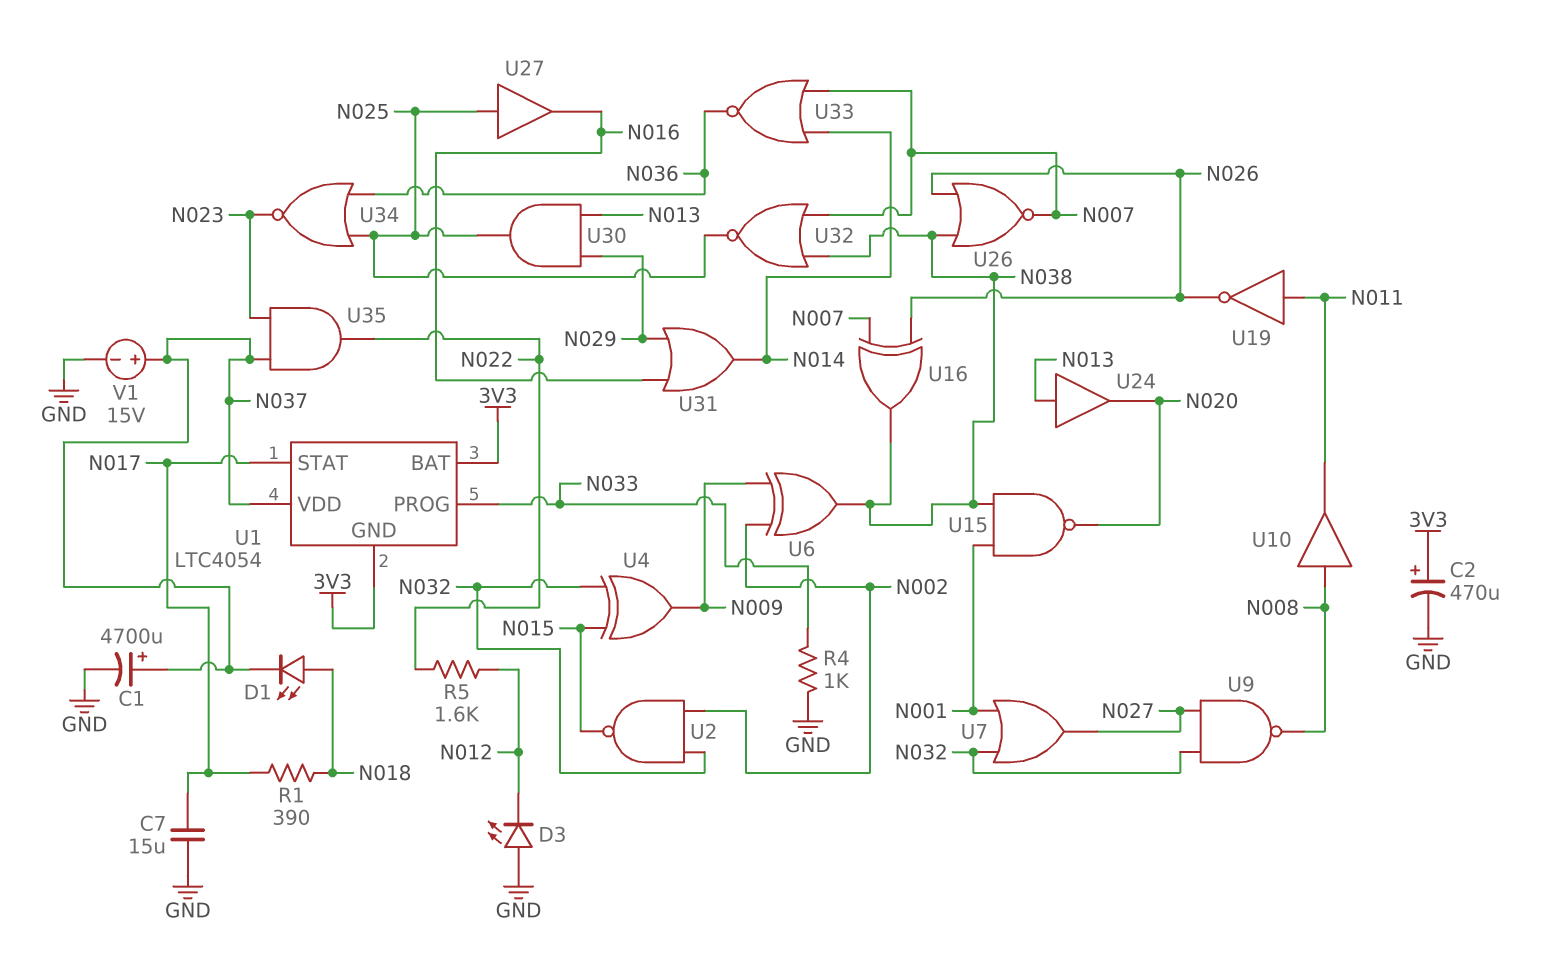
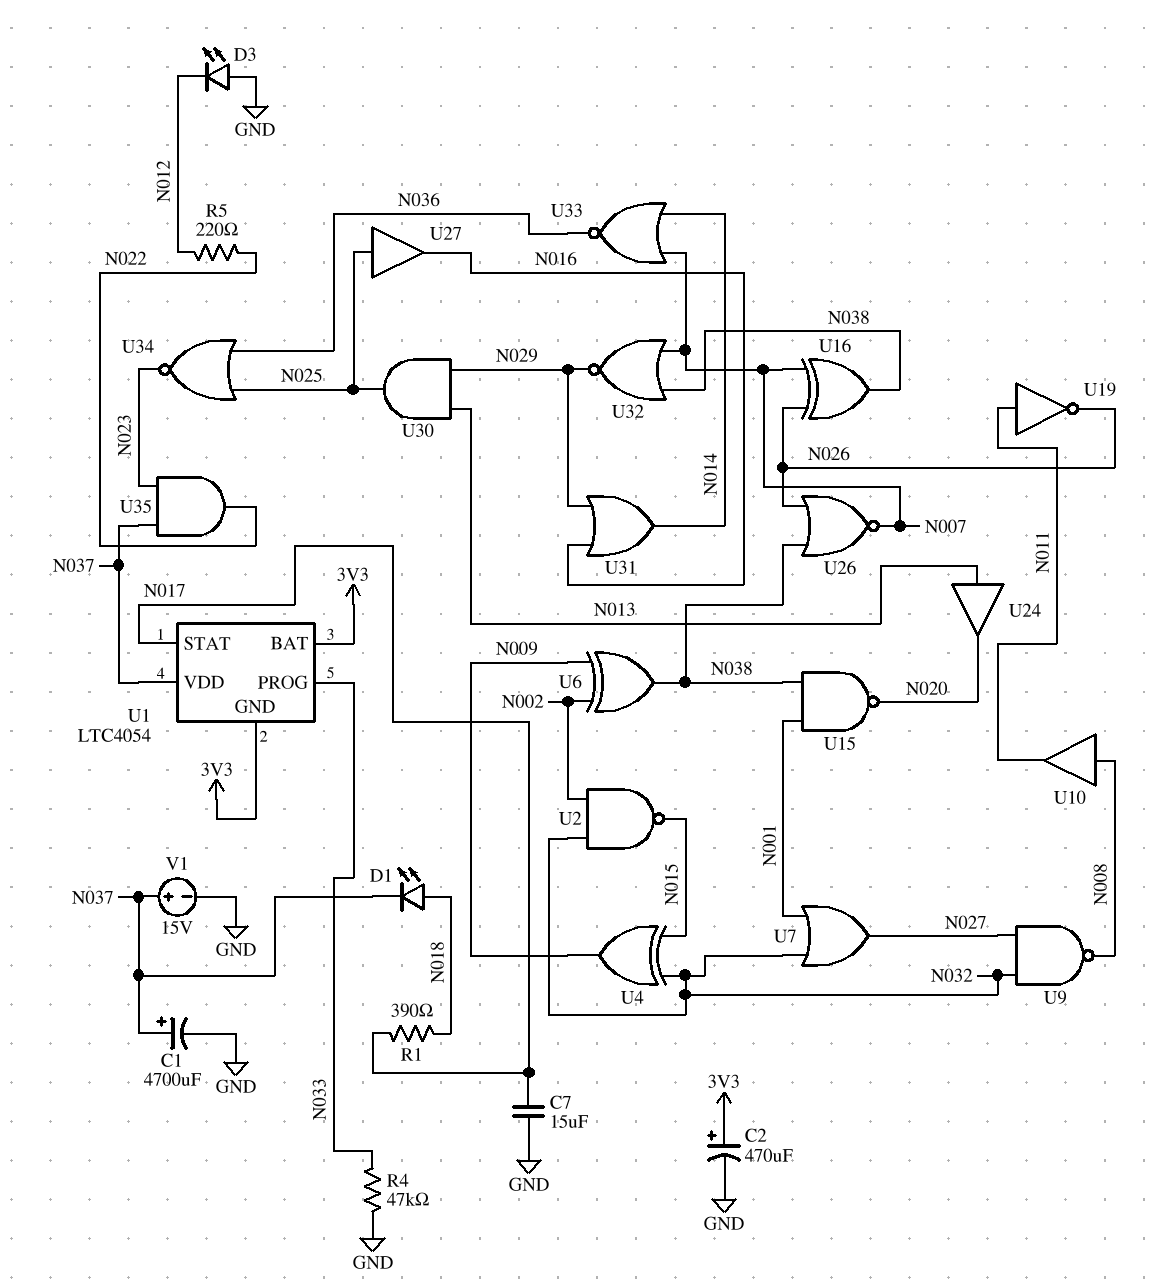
R4: 1k (GND, N033) -> 47k (GND, N033)
R5: 1.6k (N012, N022) -> 220 (N012, N022)
U32: NOR (in N007, in N038, out N025) -> NOR (in N007, in N038, out N029)

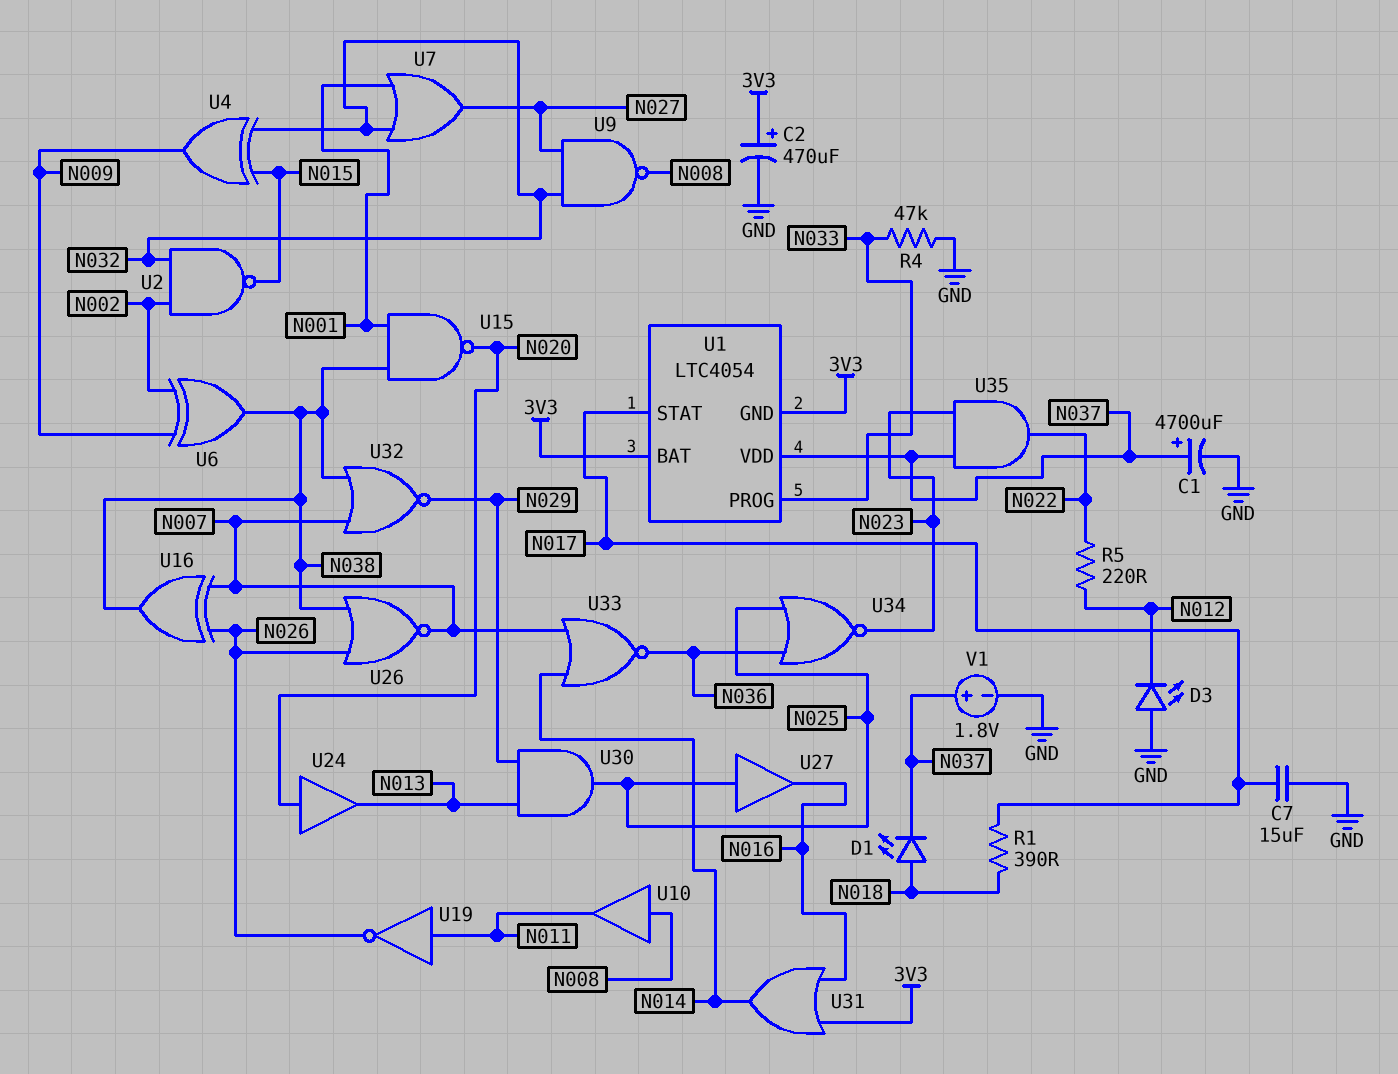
U24: buffer (in N013, out N020) -> buffer (in N020, out N013)
U31: OR (in N016, in N029, out N014) -> OR (in 3V3, in N016, out N014)
V1: 15V (plus N037, minus GND) -> 1.8V (plus N037, minus GND)

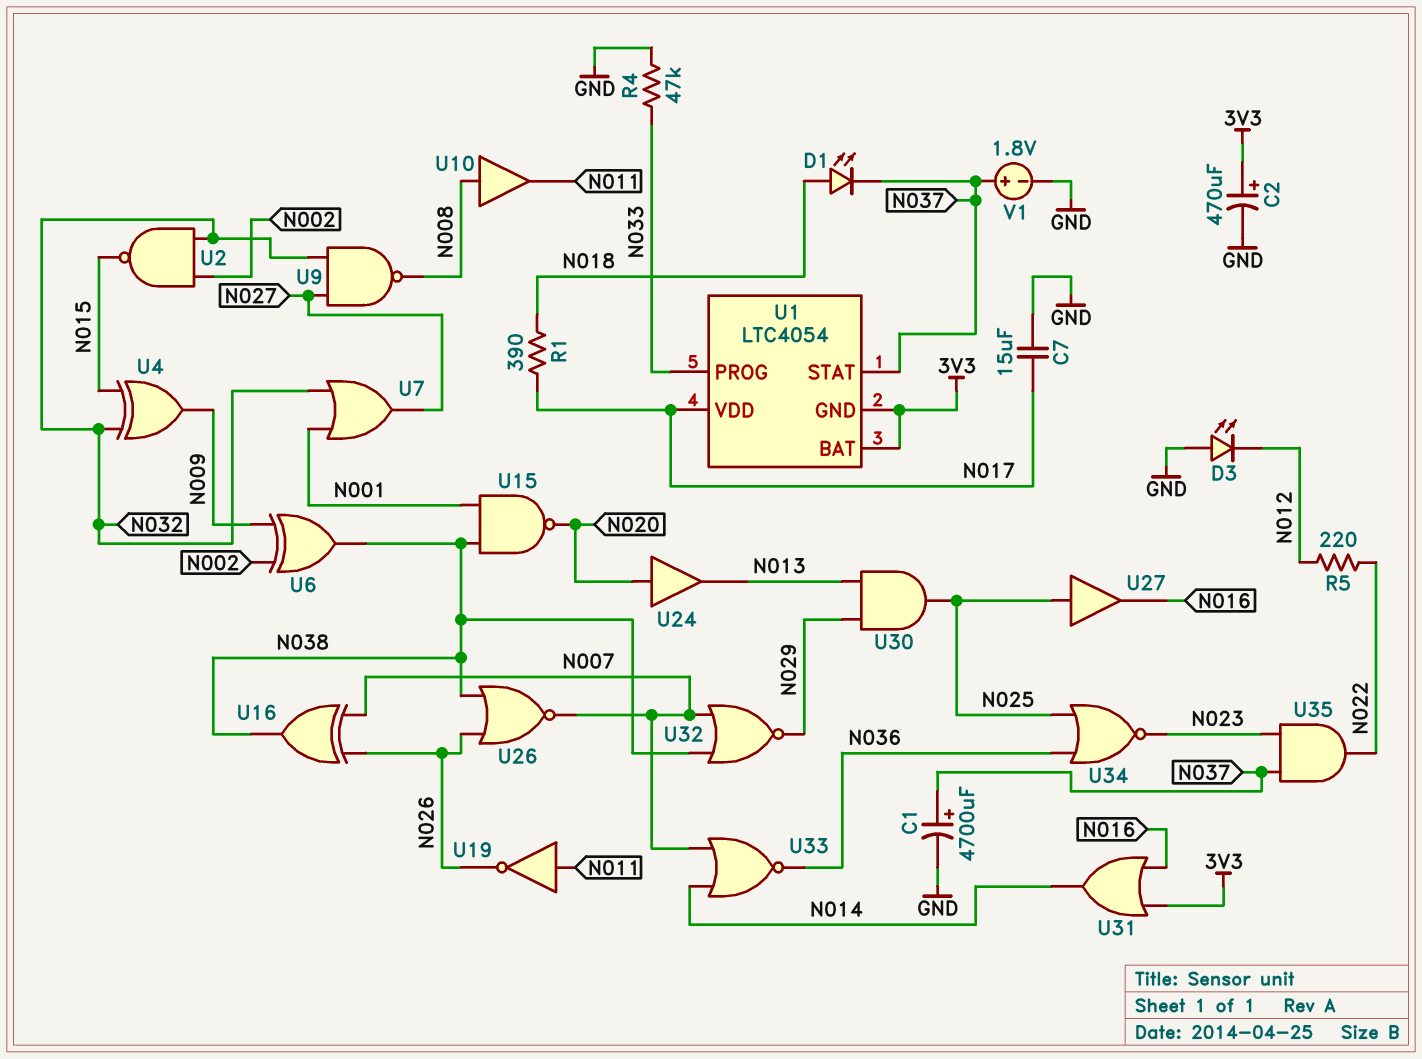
U1 pin STAT: N017 -> N037
U1 pin VDD: N037 -> N017

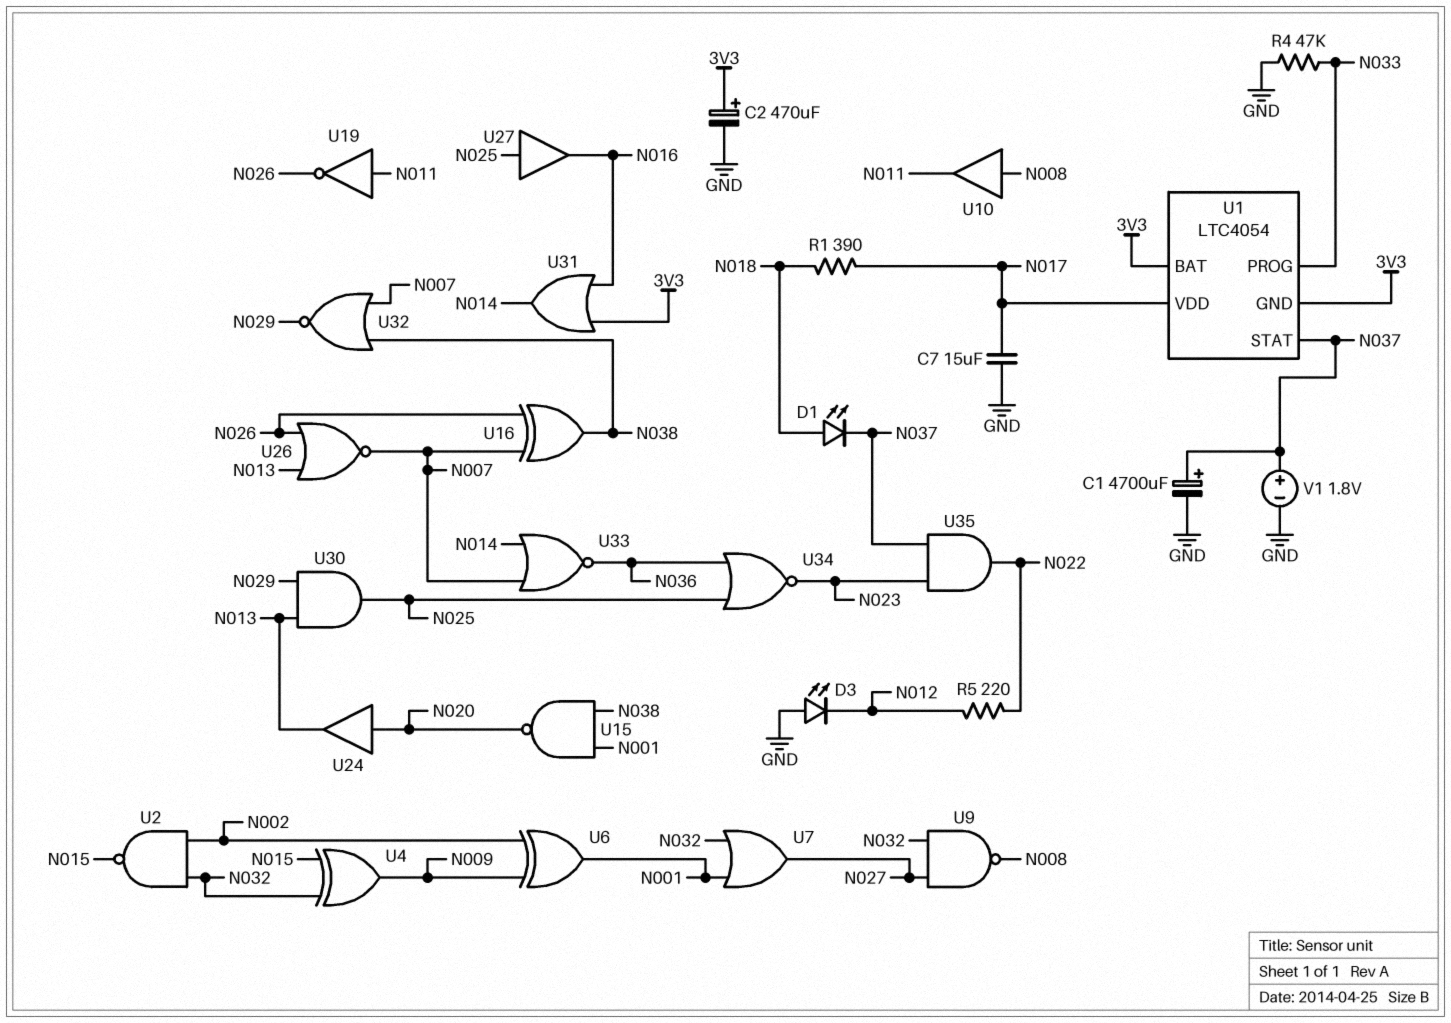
U6: XOR (in N002, in N009, out N038) -> XOR (in N002, in N009, out N001)
U26: NOR (in N026, in N038, out N007) -> NOR (in N013, in N026, out N007)

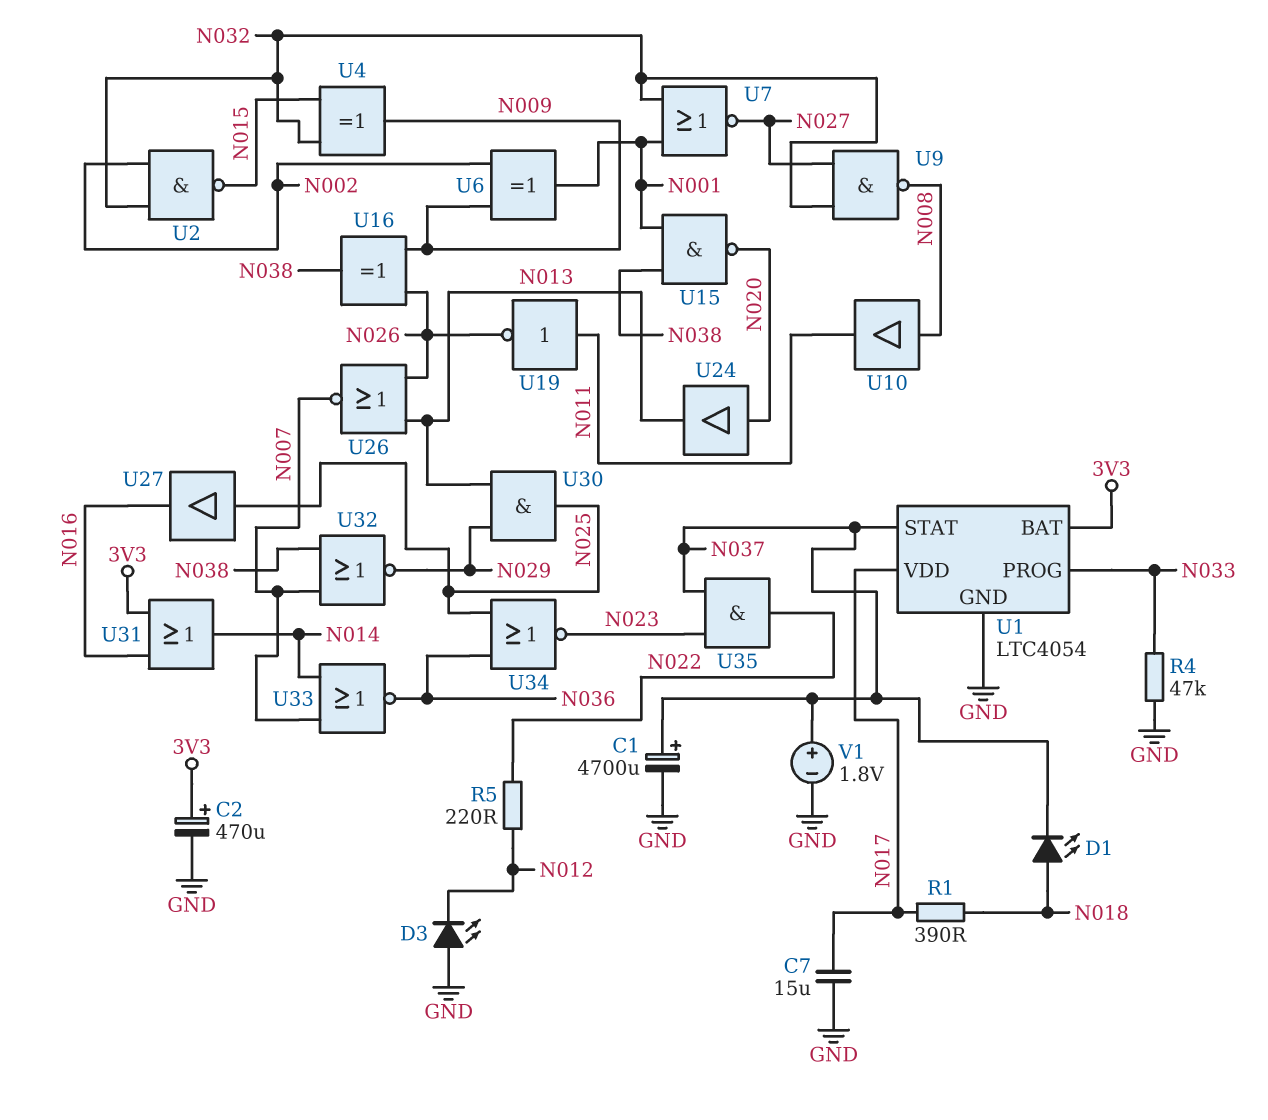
U1 pin GND: 3V3 -> GND
U7: OR (in N001, in N032, out N027) -> NOR (in N001, in N032, out N027)
U16: XOR (in N007, in N026, out N038) -> XOR (in N009, in N026, out N038)

